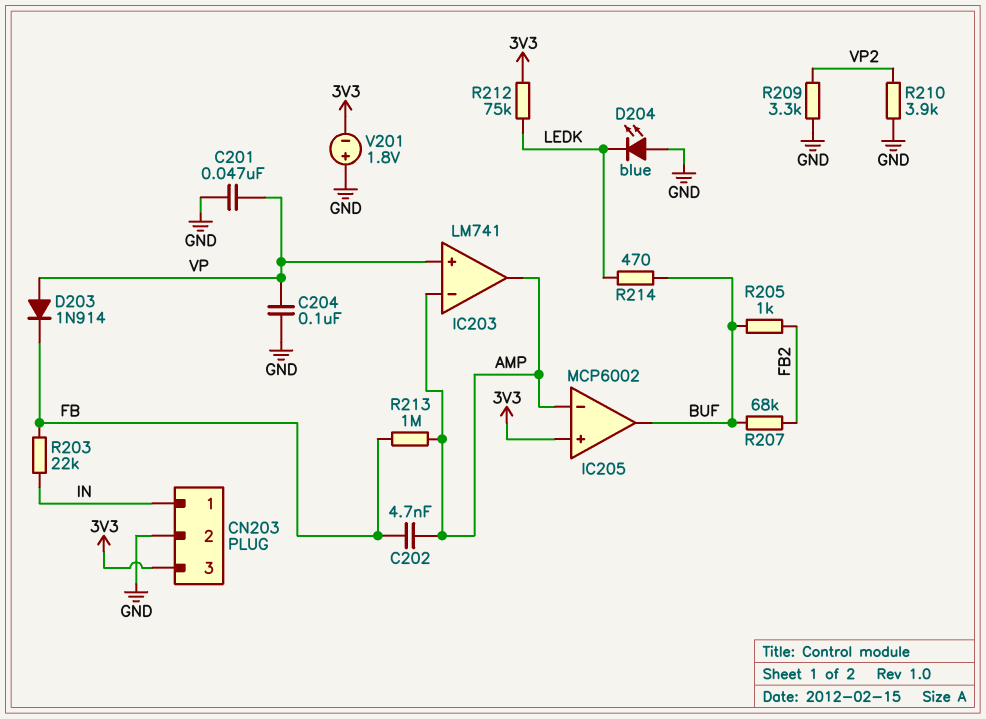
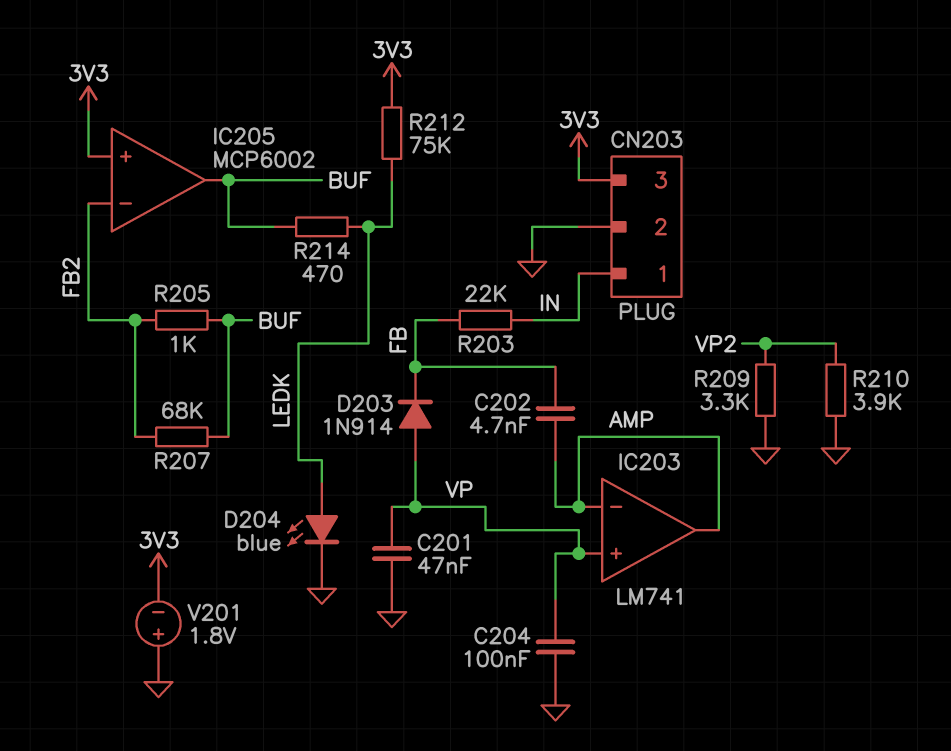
D204: LED blue (A GND, K LEDK) -> LED blue (A LEDK, K GND)
IC205 pin in-: AMP -> FB2
R213: 1M (AMP, FB) -> none

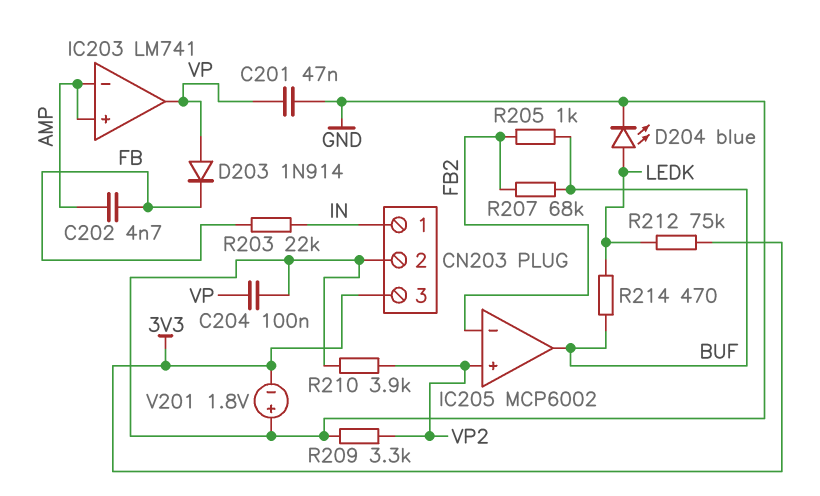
IC203 pin in+: VP -> AMP
IC203 pin out: AMP -> VP
IC205 pin in+: 3V3 -> VP2

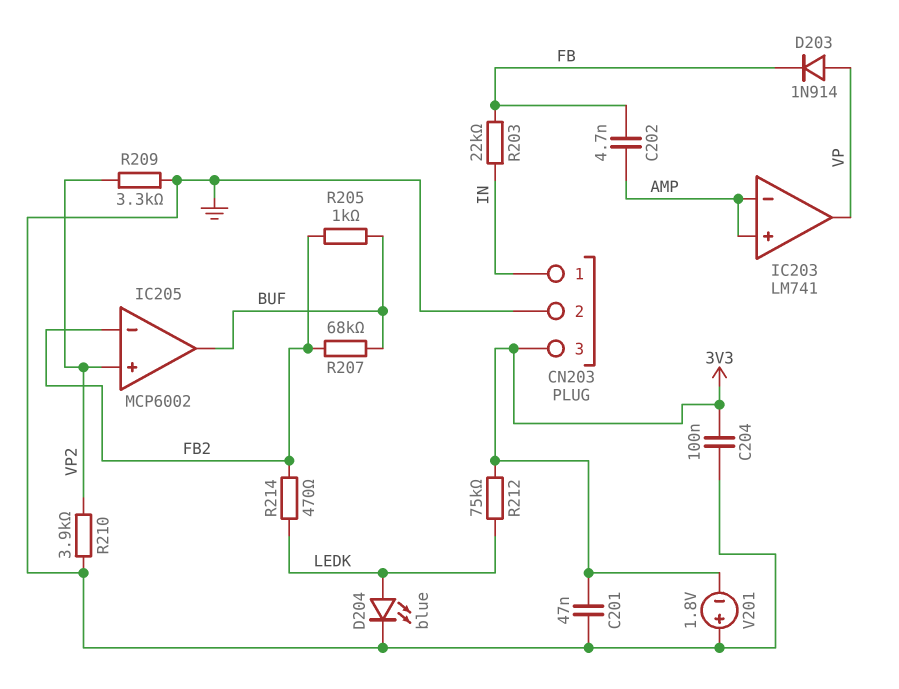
C201: 47nF (GND, VP) -> 47nF (3V3, GND)
C204: 100nF (GND, VP) -> 100nF (3V3, GND)
R214: 470 (BUF, LEDK) -> 470 (FB2, LEDK)

